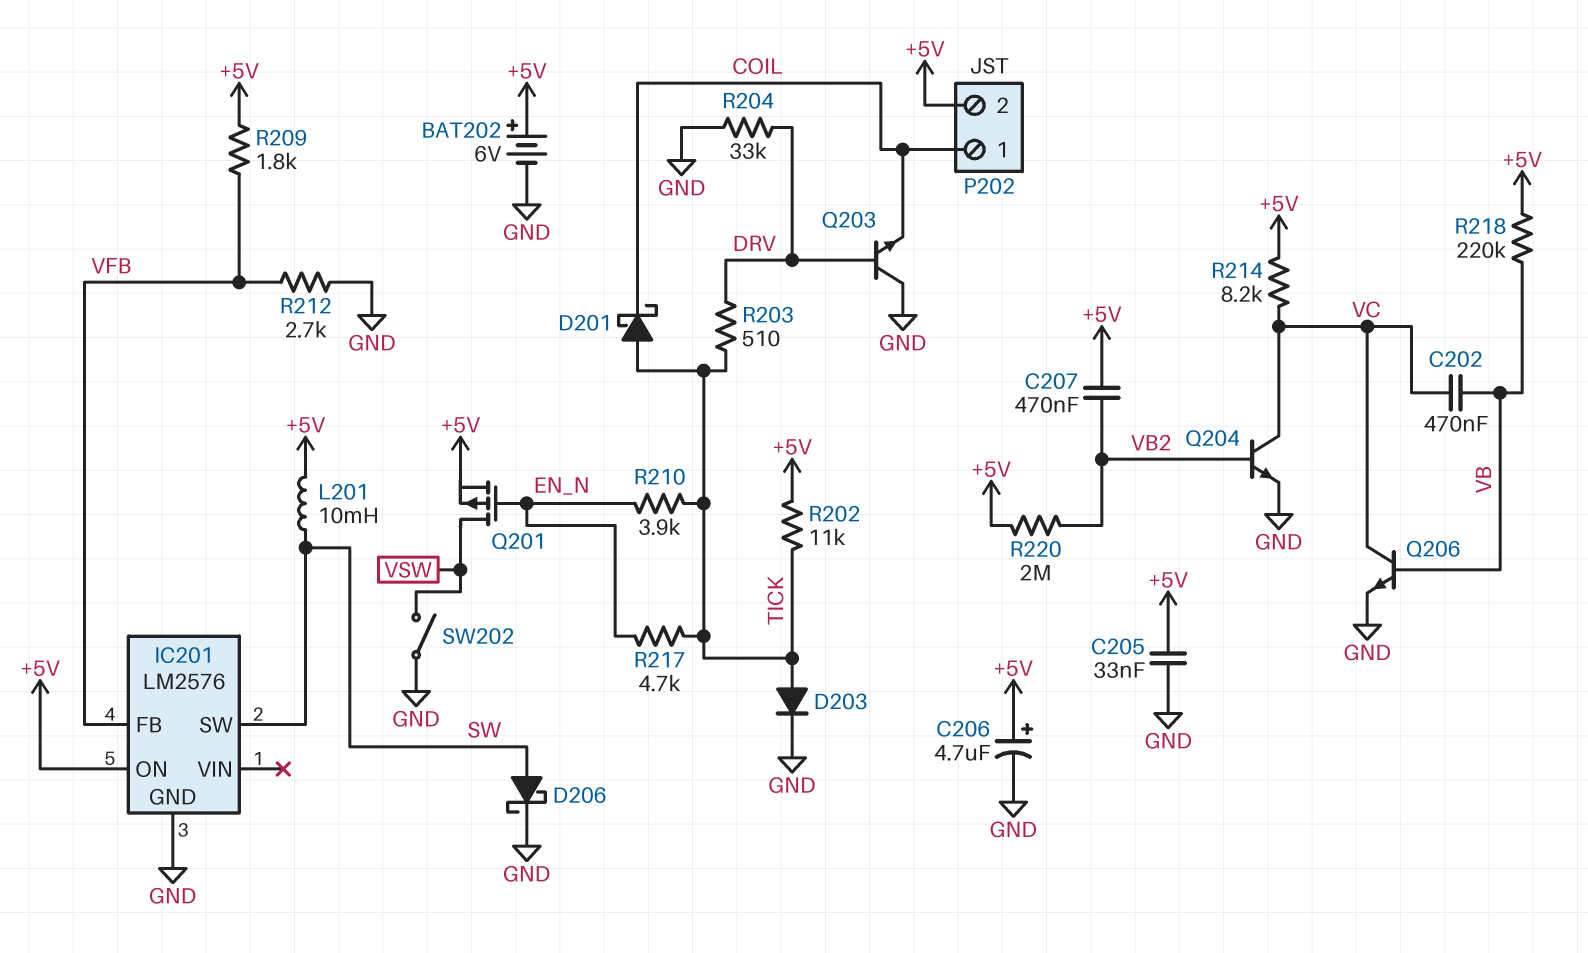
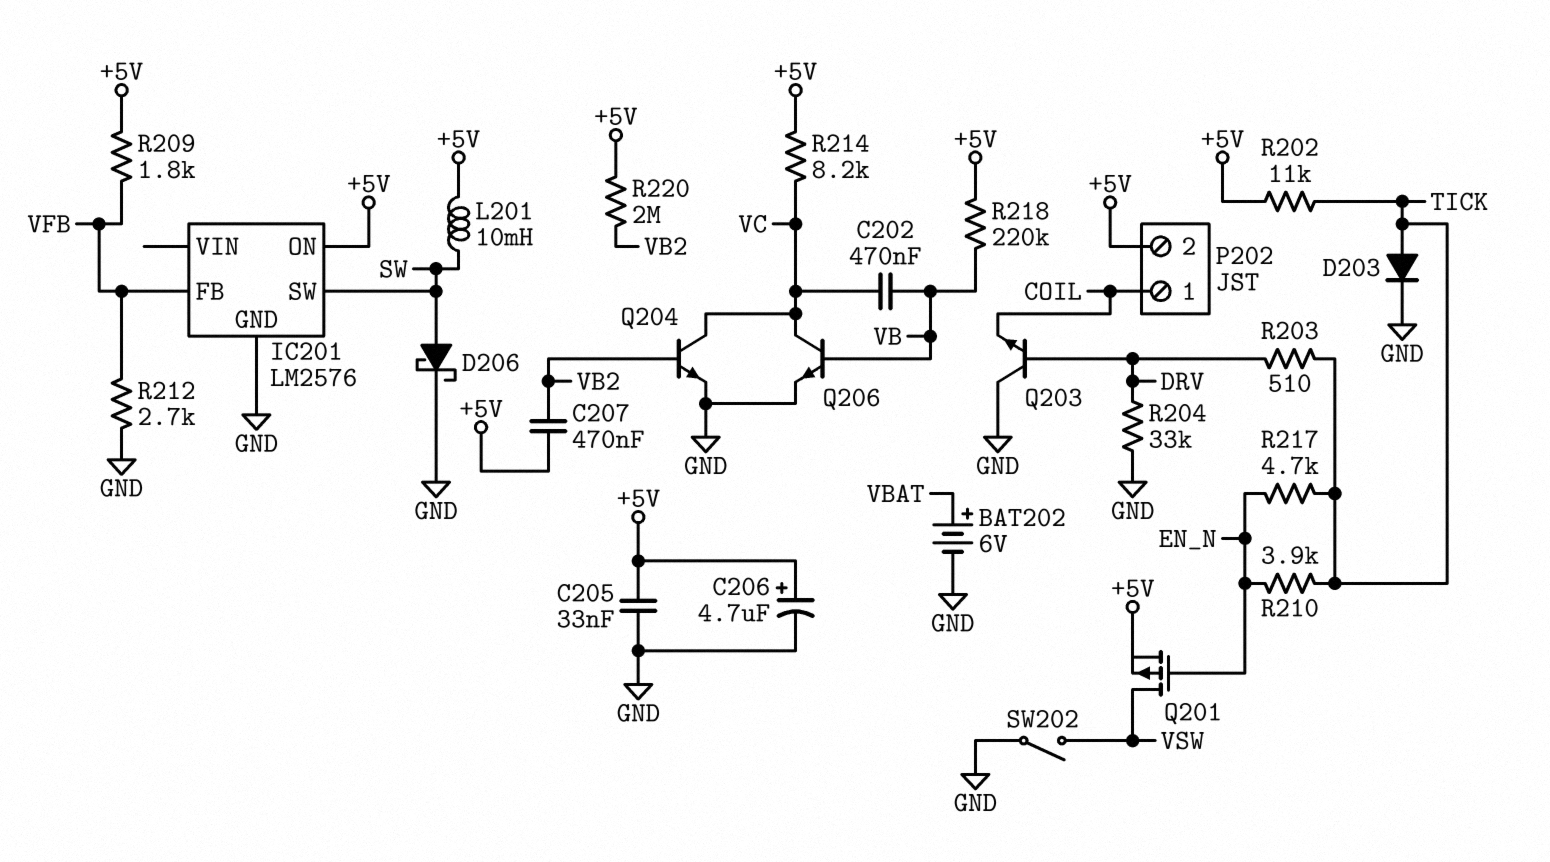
BAT202: 6V (plus +5V, minus GND) -> 6V (plus VBAT, minus GND)
D201: schottky (A TICK, K COIL) -> none

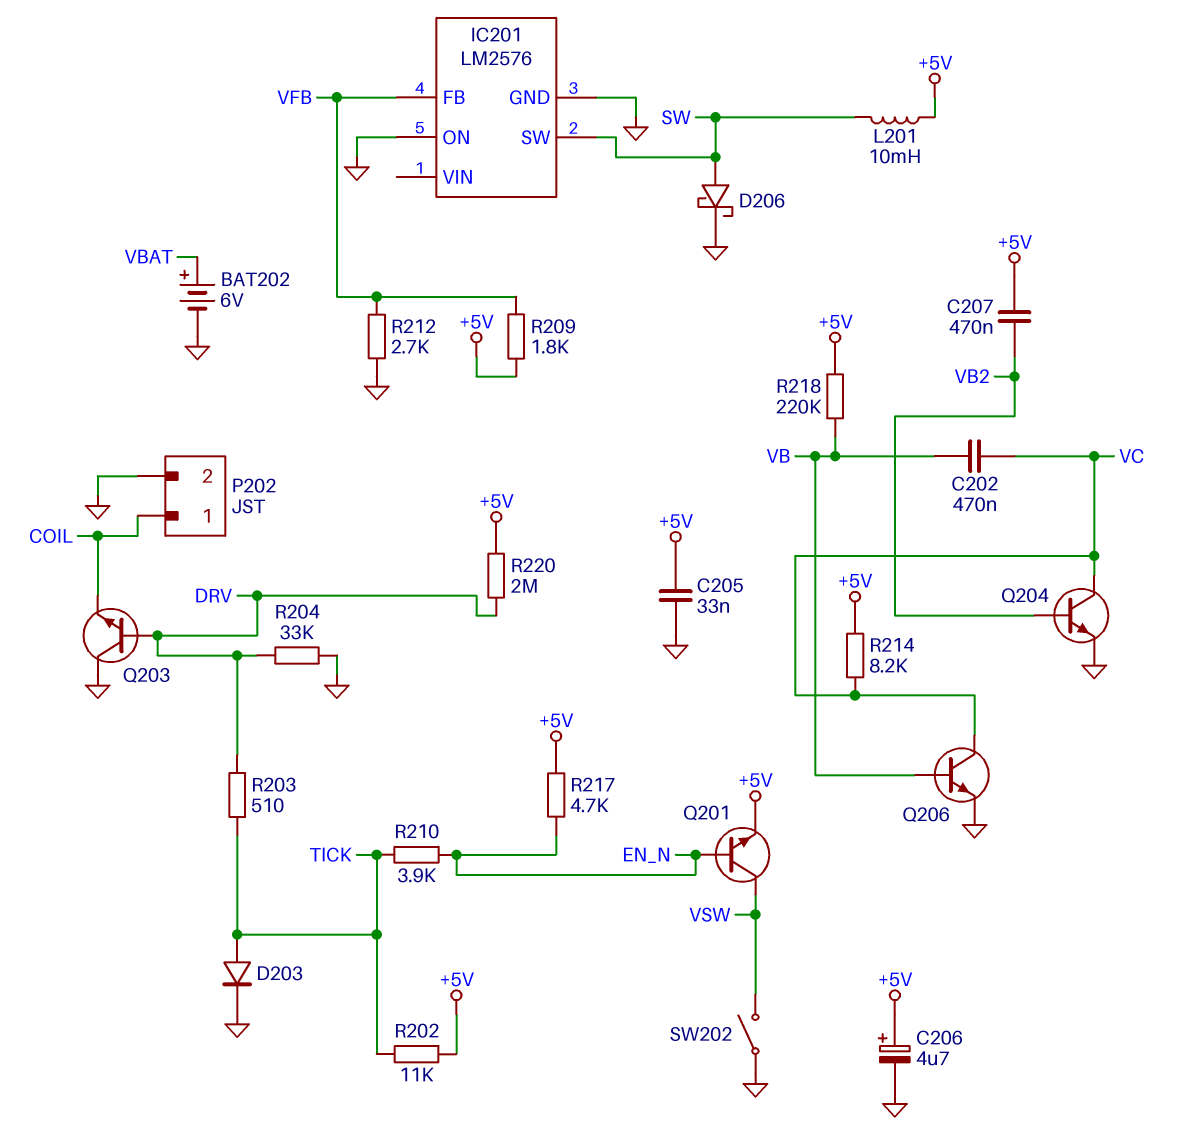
IC201 pin ON: +5V -> GND
P202 pin 2: +5V -> GND
Q201: PMOS (G EN_N, D VSW, S +5V) -> NPN (B EN_N, C VSW, E +5V)
R217: 4.7k (EN_N, TICK) -> 4.7k (+5V, EN_N)
R220: 2M (+5V, VB2) -> 2M (+5V, DRV)

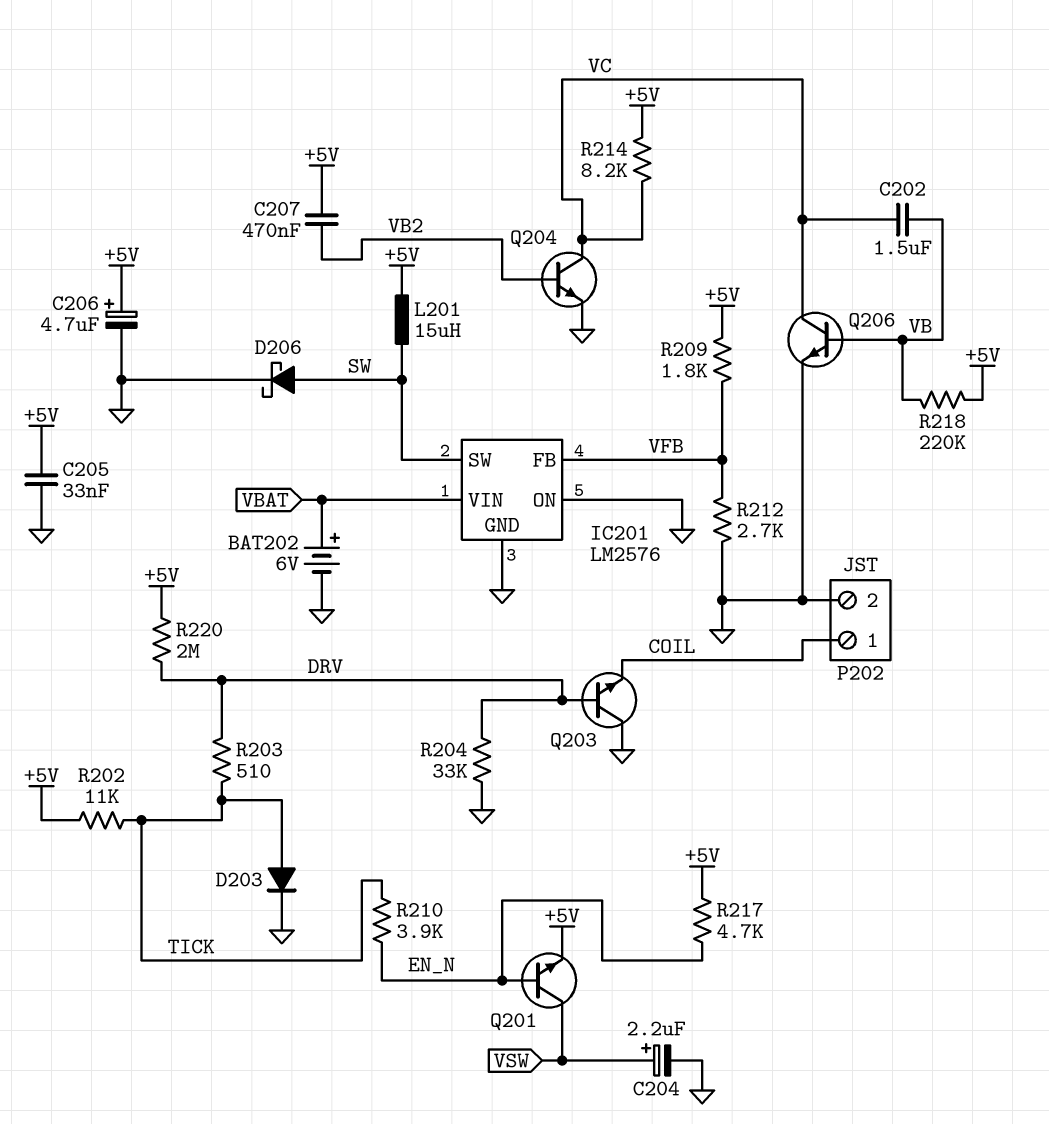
C202: 470nF (VB, VC) -> 1.5uF (VB, VC)
C204: none -> 2.2uF (plus VSW, minus GND)
IC201 pin VIN: none -> VBAT
L201: 10mH (+5V, SW) -> 15uH (+5V, SW)
SW202: switch (GND, VSW) -> none

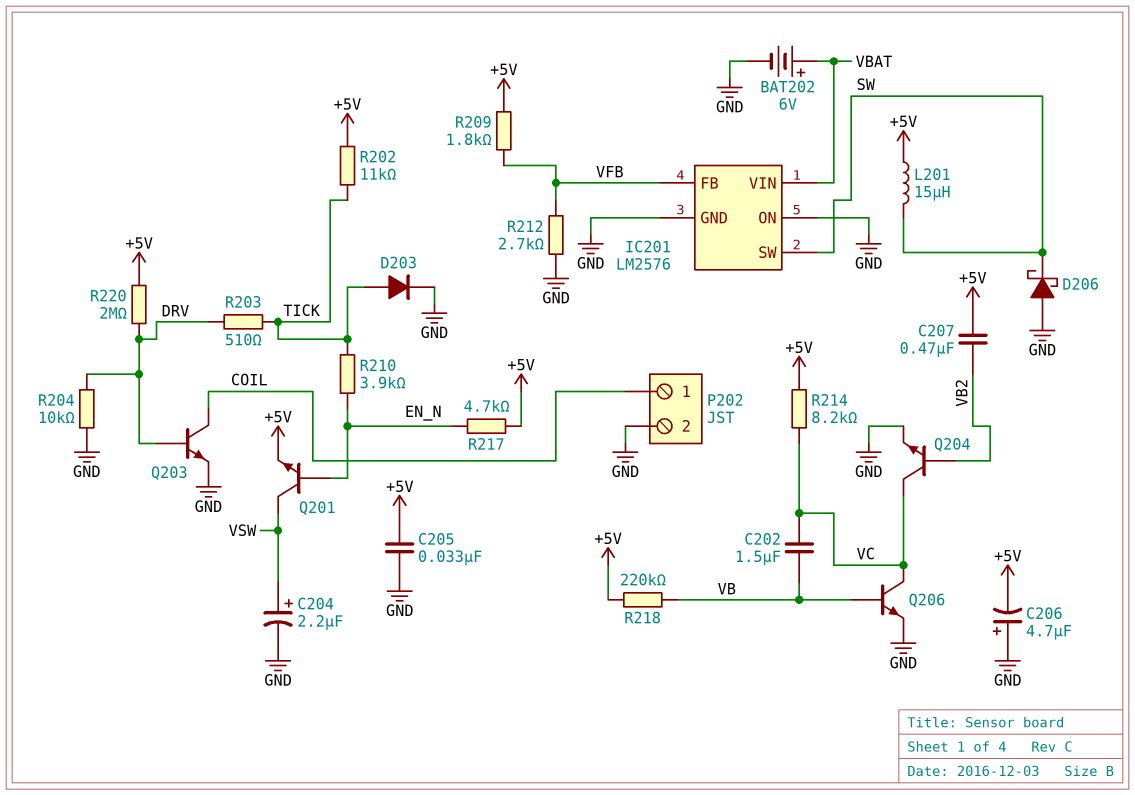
C206: 4.7uF (plus +5V, minus GND) -> 4.7uF (plus GND, minus +5V)
D206: schottky (A SW, K GND) -> schottky (A GND, K SW)
Q203: NPN (B DRV, C GND, E COIL) -> NPN (B DRV, C COIL, E GND)
R204: 33k (DRV, GND) -> 10k (DRV, GND)

